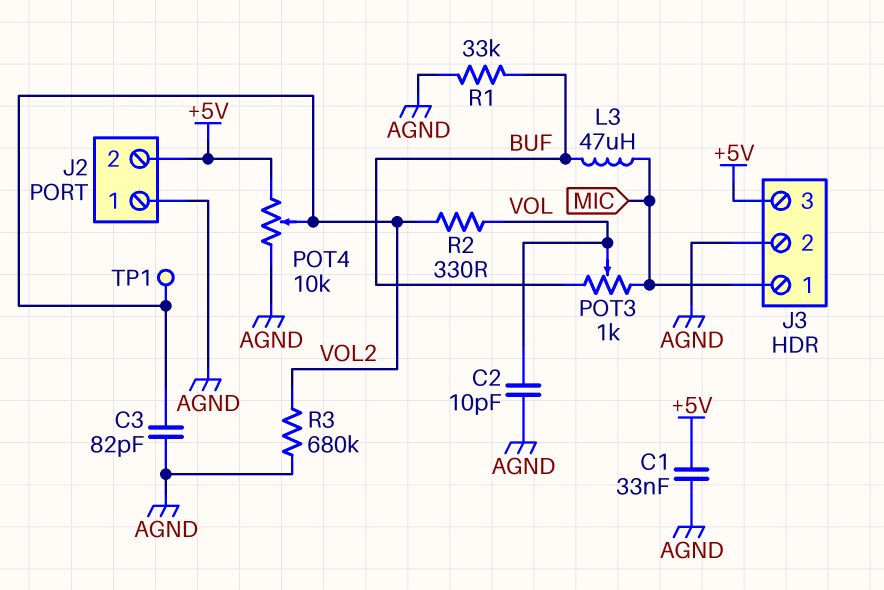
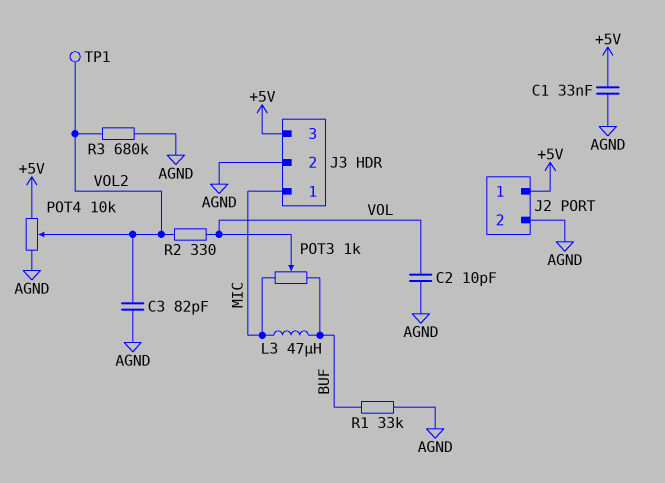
J2 pin 1: AGND -> +5V
J2 pin 2: +5V -> AGND

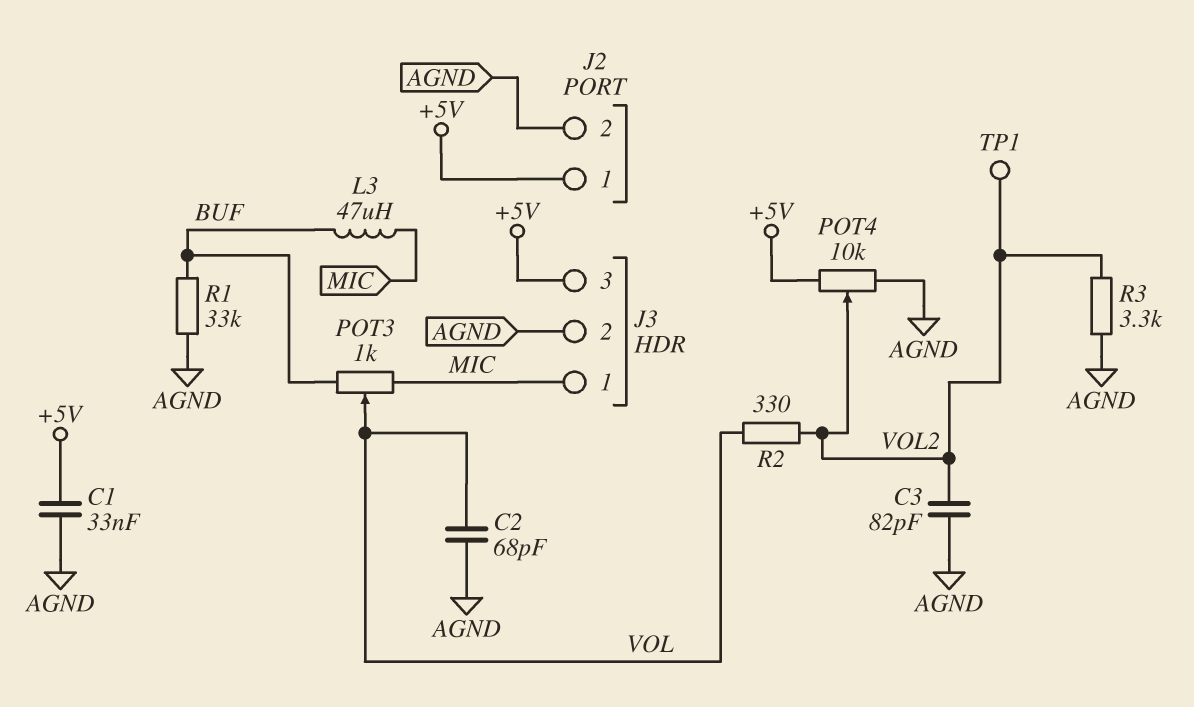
C2: 10pF (AGND, VOL) -> 68pF (AGND, VOL)
R3: 680k (AGND, VOL2) -> 3.3k (AGND, VOL2)

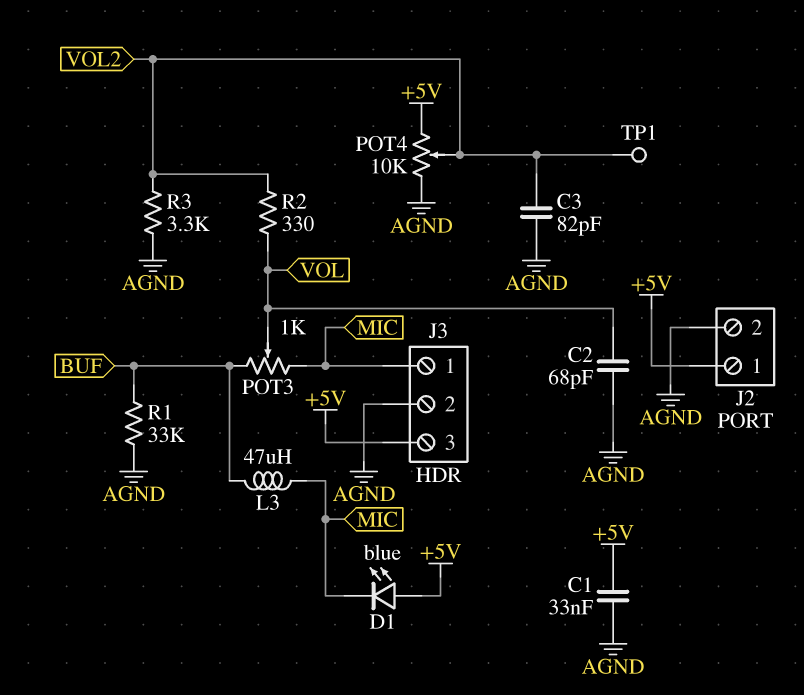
D1: none -> LED blue (A +5V, K MIC)

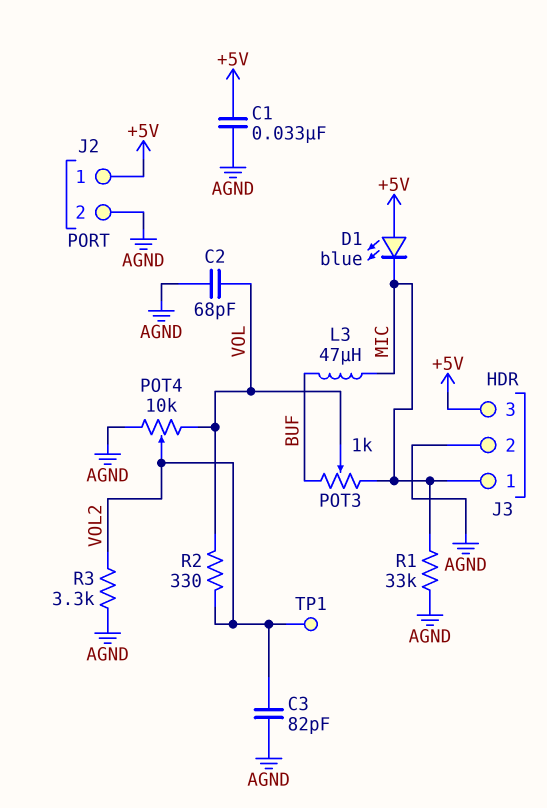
POT4: 10k (+5V, AGND, wiper VOL2) -> 10k (AGND, VOL, wiper VOL2)
R1: 33k (AGND, BUF) -> 33k (AGND, MIC)

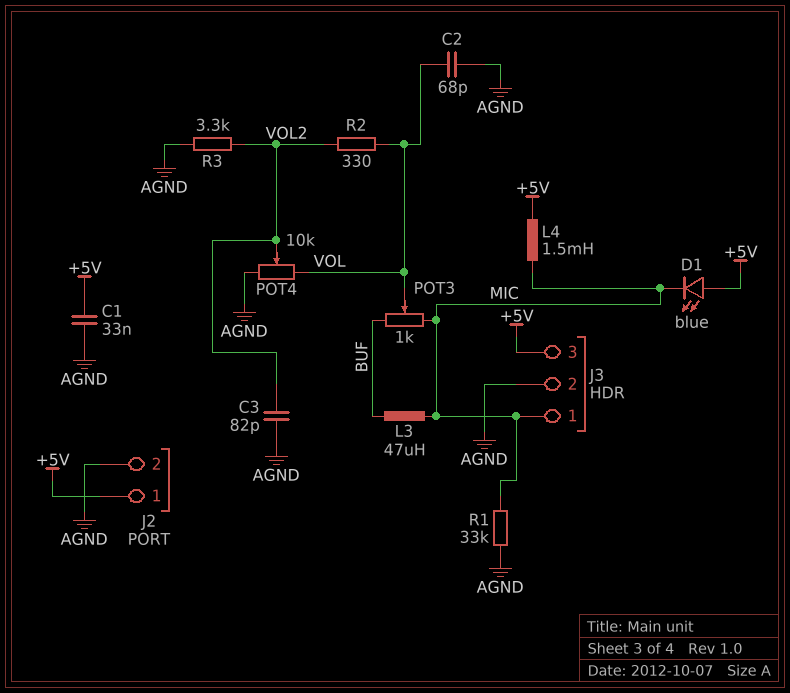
L4: none -> 1.5mH (+5V, MIC)
TP1: test point (VOL2) -> none

